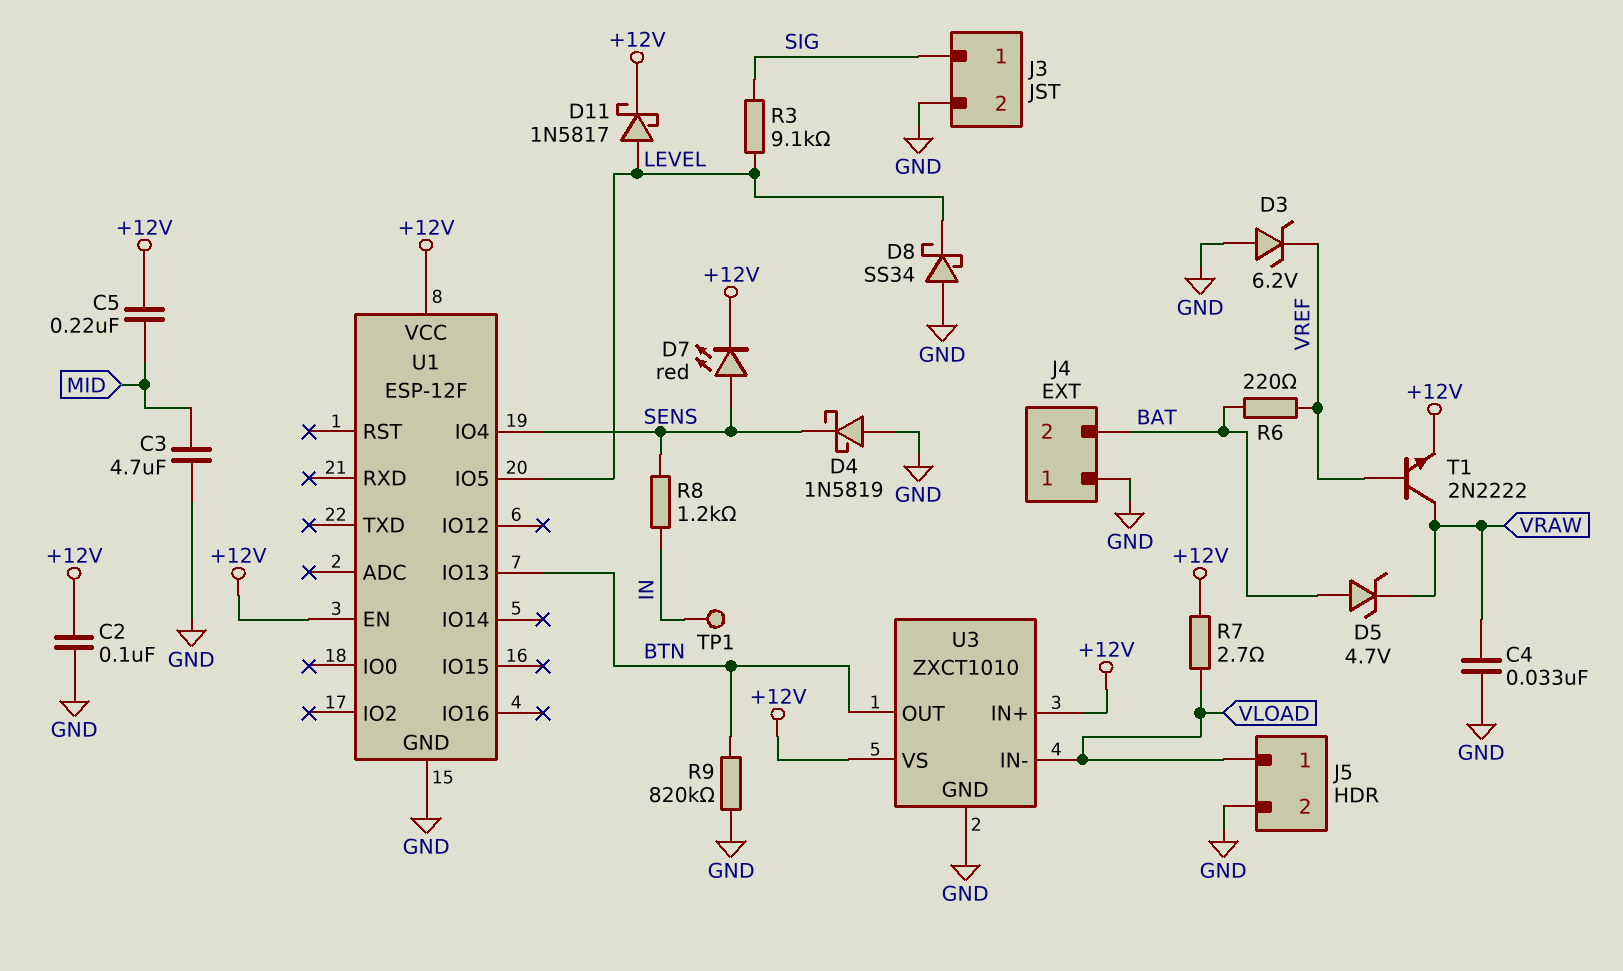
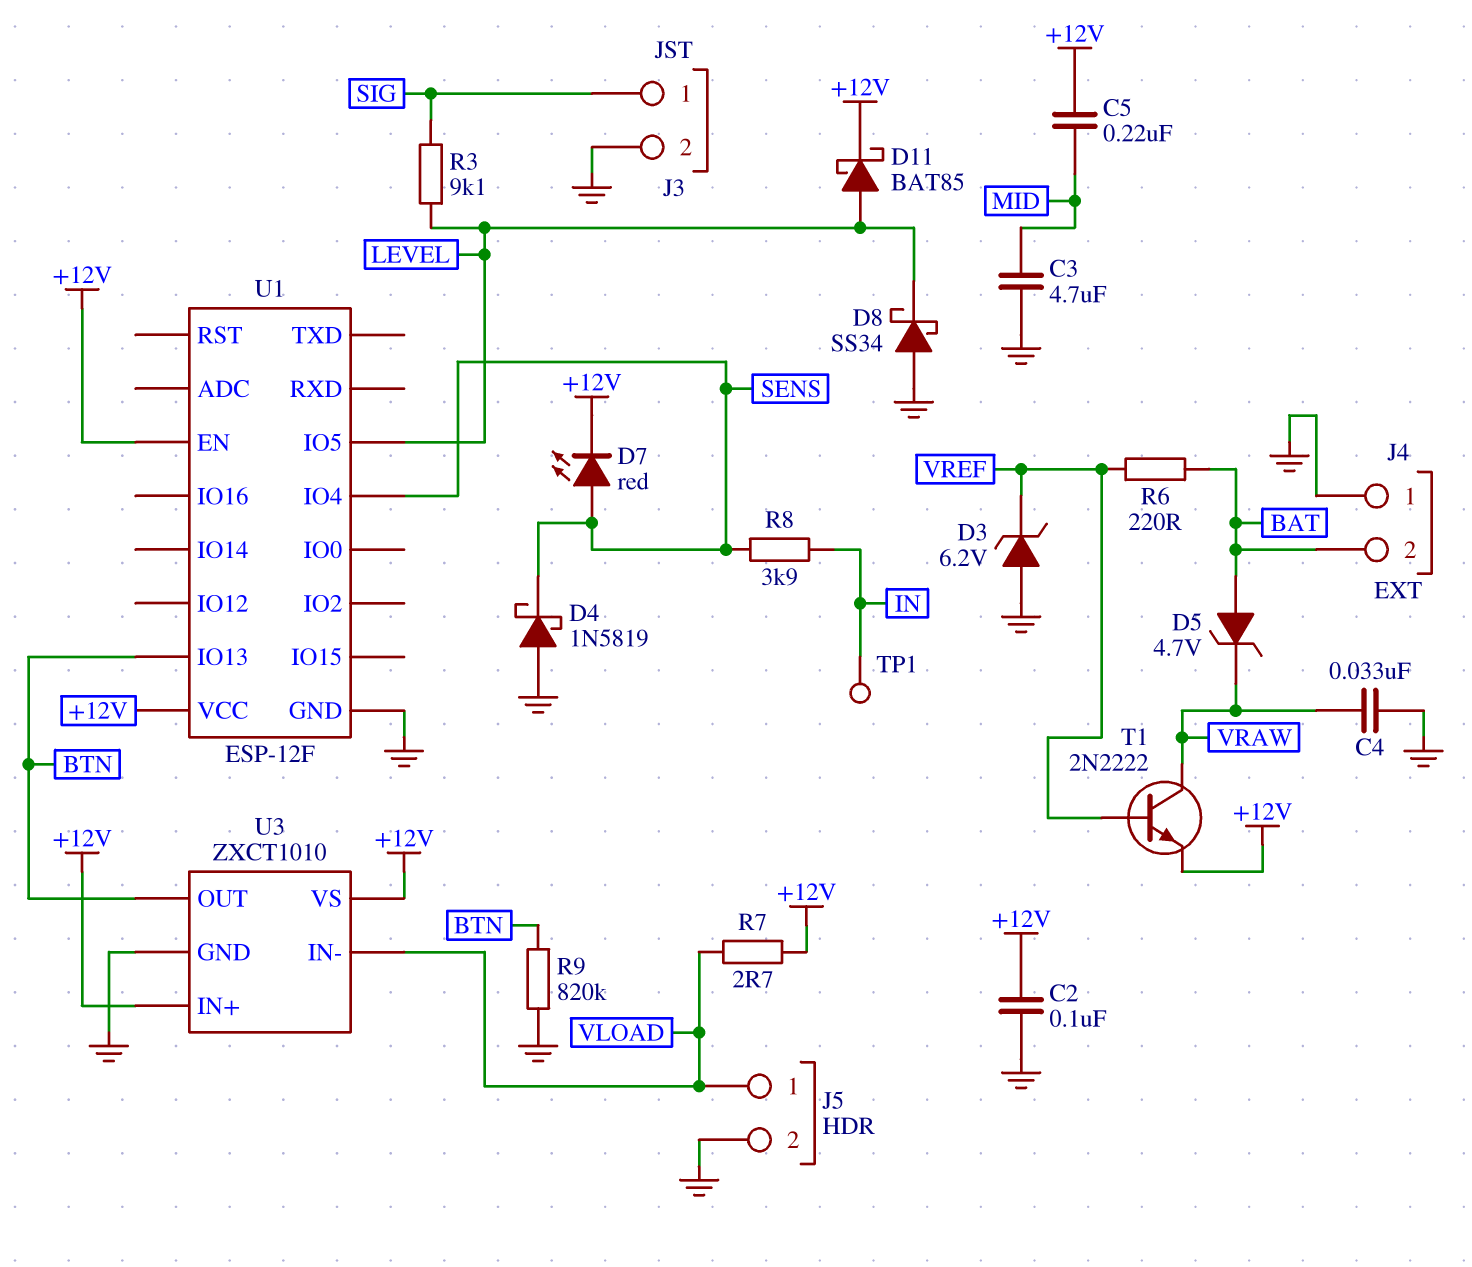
D11: schottky 1N5817 (A LEVEL, K +12V) -> schottky BAT85 (A LEVEL, K +12V)
R8: 1.2k (IN, SENS) -> 3.9k (IN, SENS)

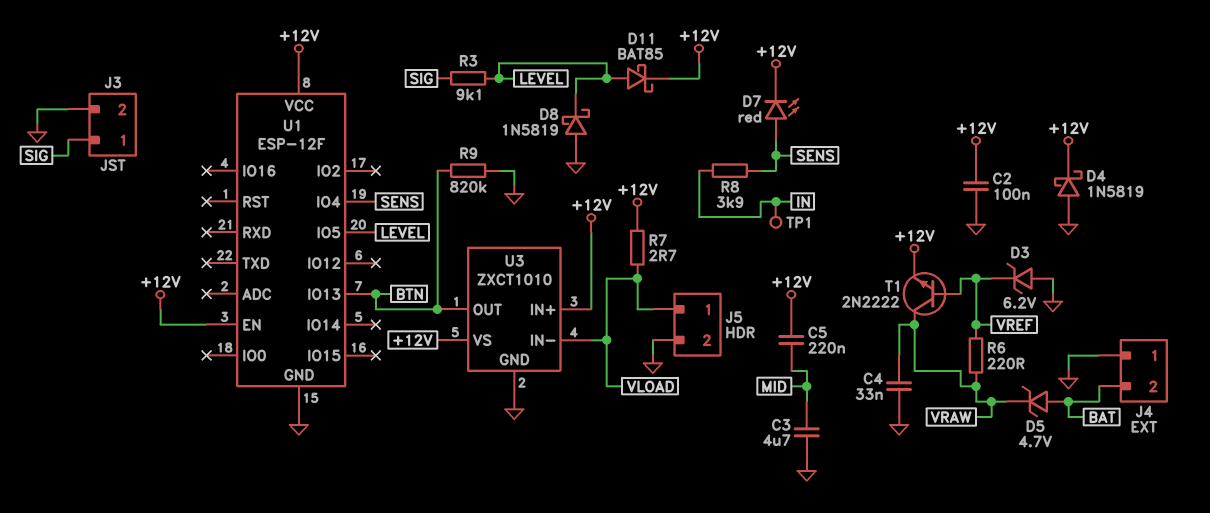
D4: schottky 1N5819 (A GND, K SENS) -> schottky 1N5819 (A GND, K +12V)
D8: schottky SS34 (A GND, K LEVEL) -> schottky 1N5819 (A GND, K LEVEL)
R6: 220 (BAT, VREF) -> 220 (VRAW, VREF)

